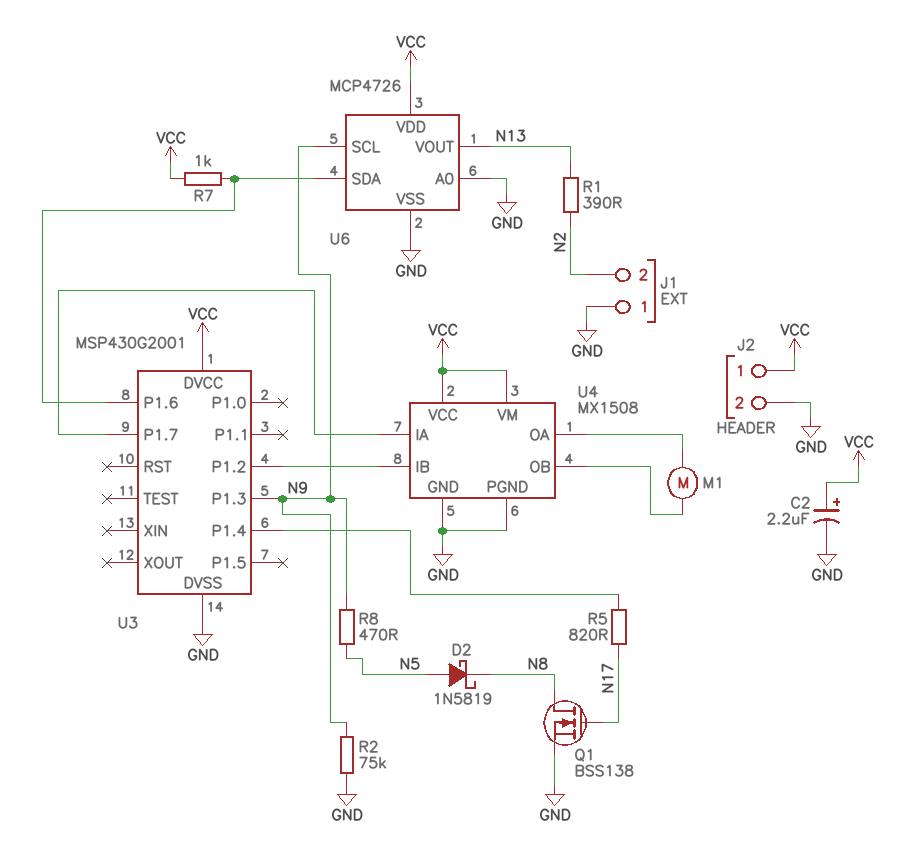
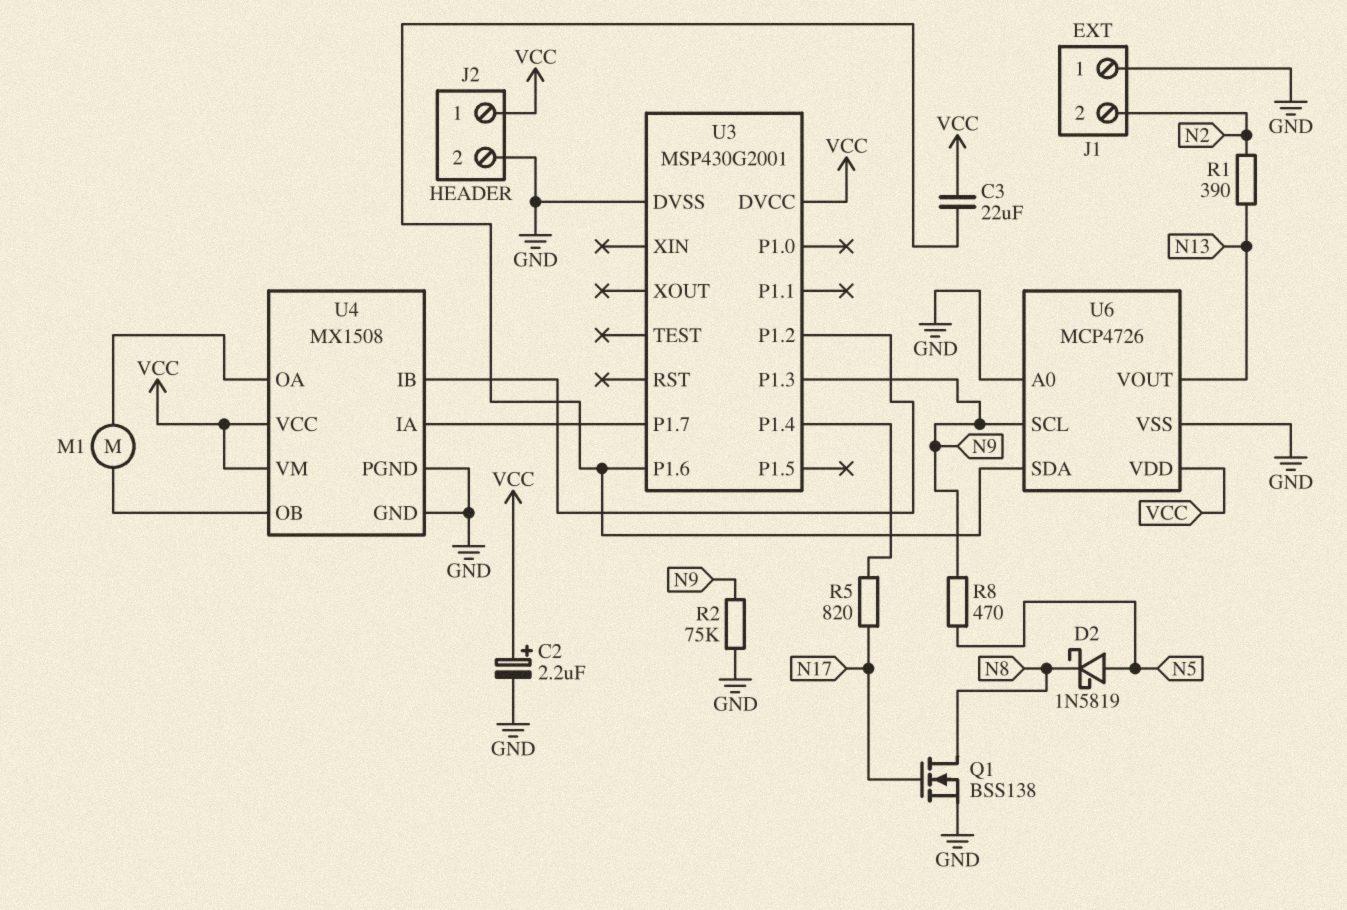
C3: none -> 22uF (U3/P1.6, VCC)
R7: 1k (U3/P1.6, VCC) -> none

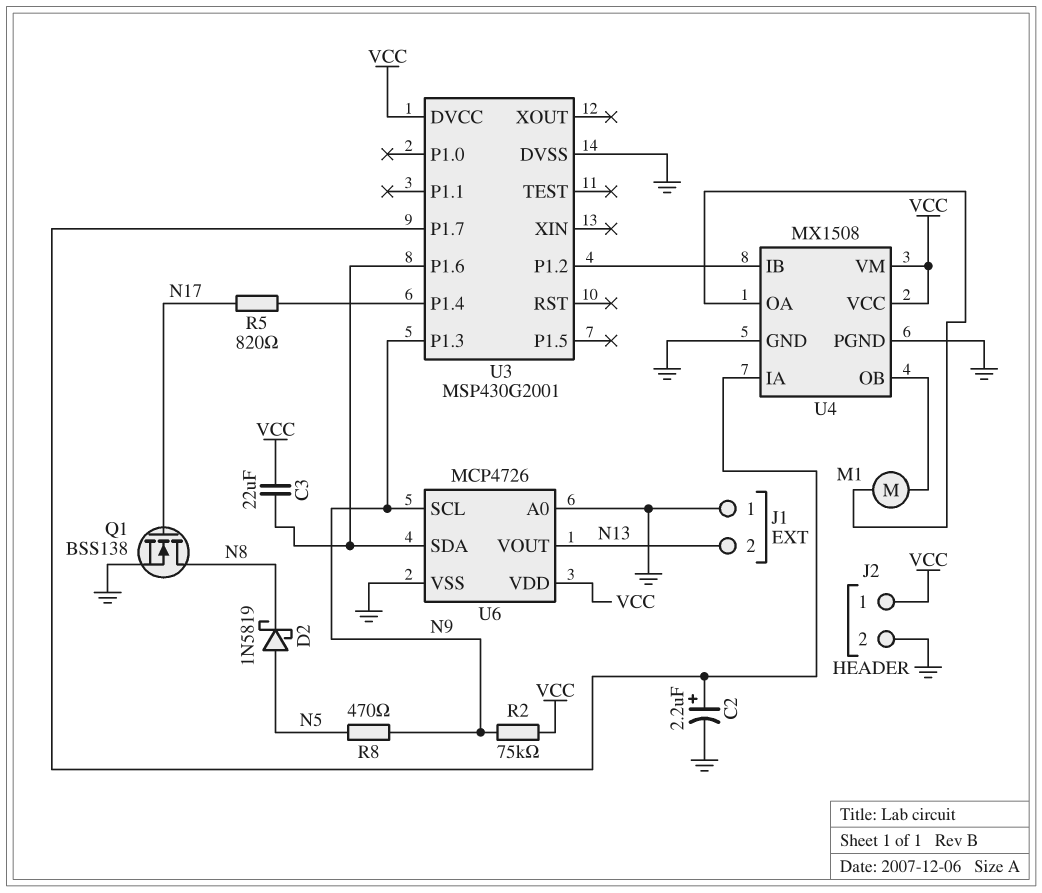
C2: 2.2uF (plus VCC, minus GND) -> 2.2uF (plus U3/P1.7, minus GND)
J1 pin 2: N2 -> N13
R1: 390 (N2, N13) -> none
R2: 75k (GND, N9) -> 75k (N9, VCC)

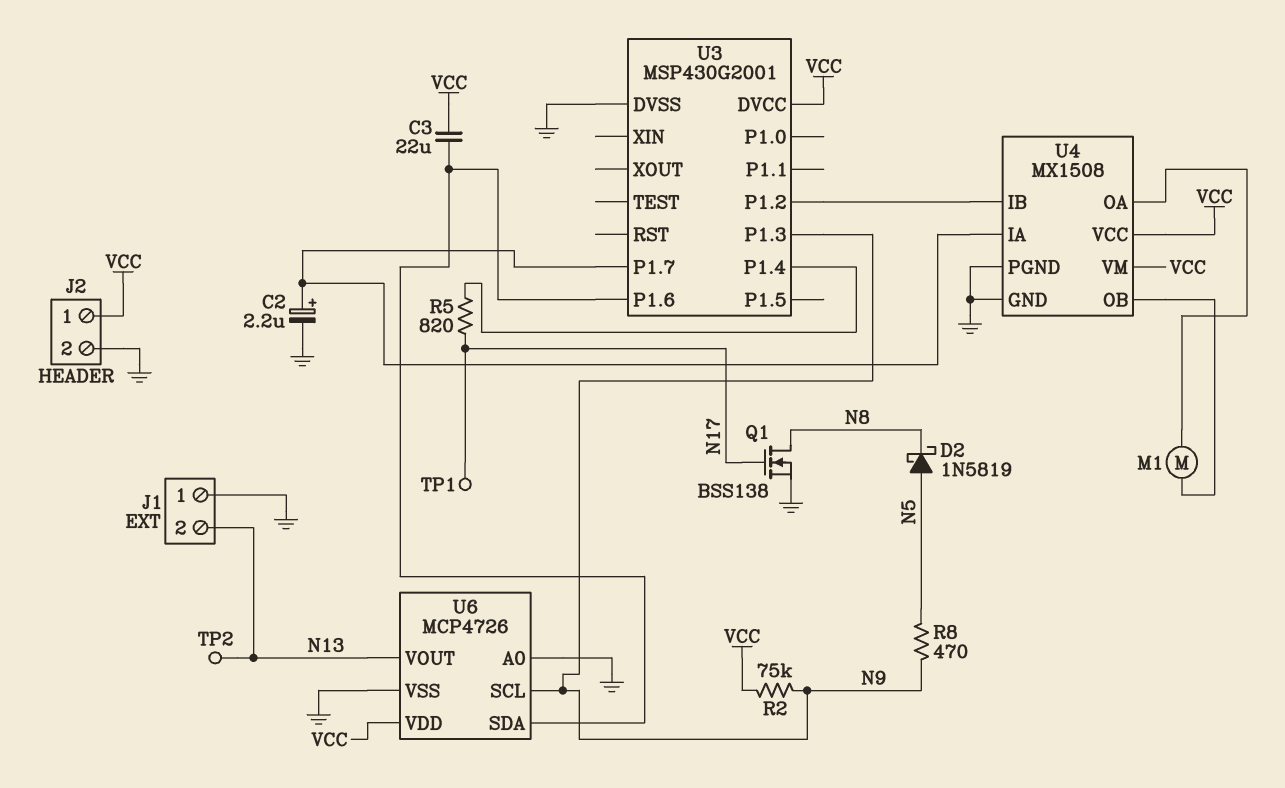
TP1: none -> test point (N17)
TP2: none -> test point (N13)

